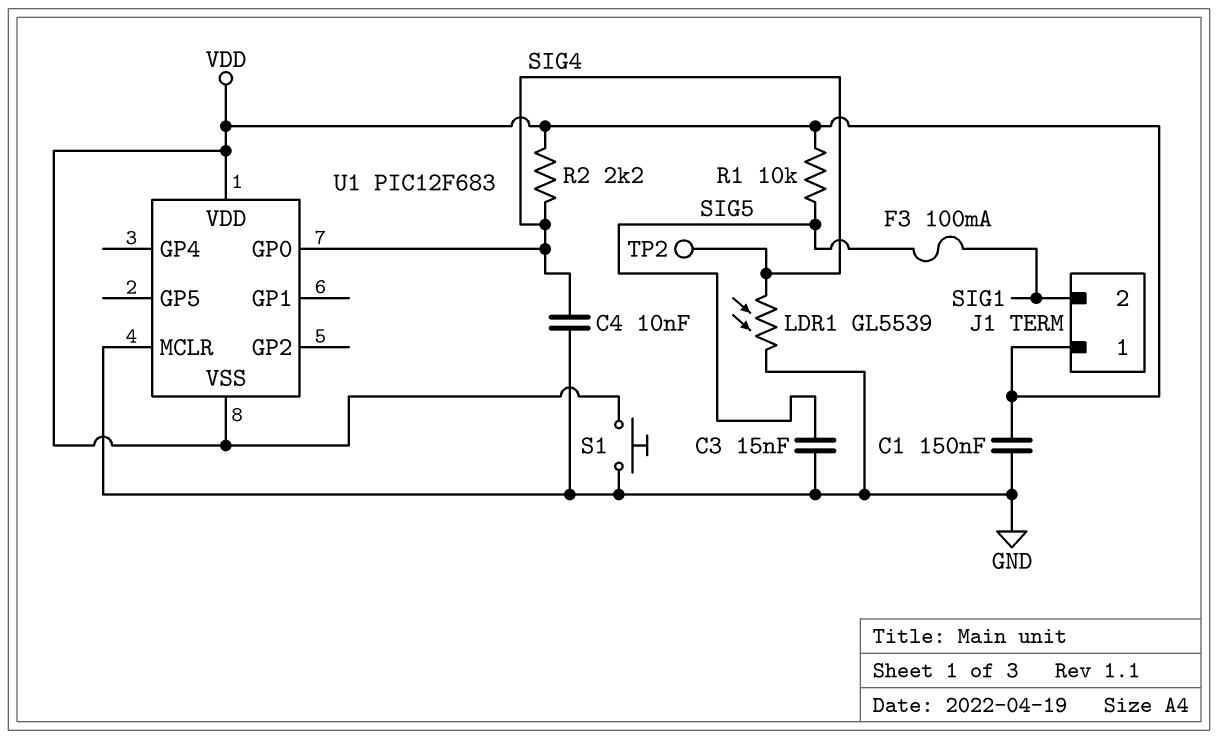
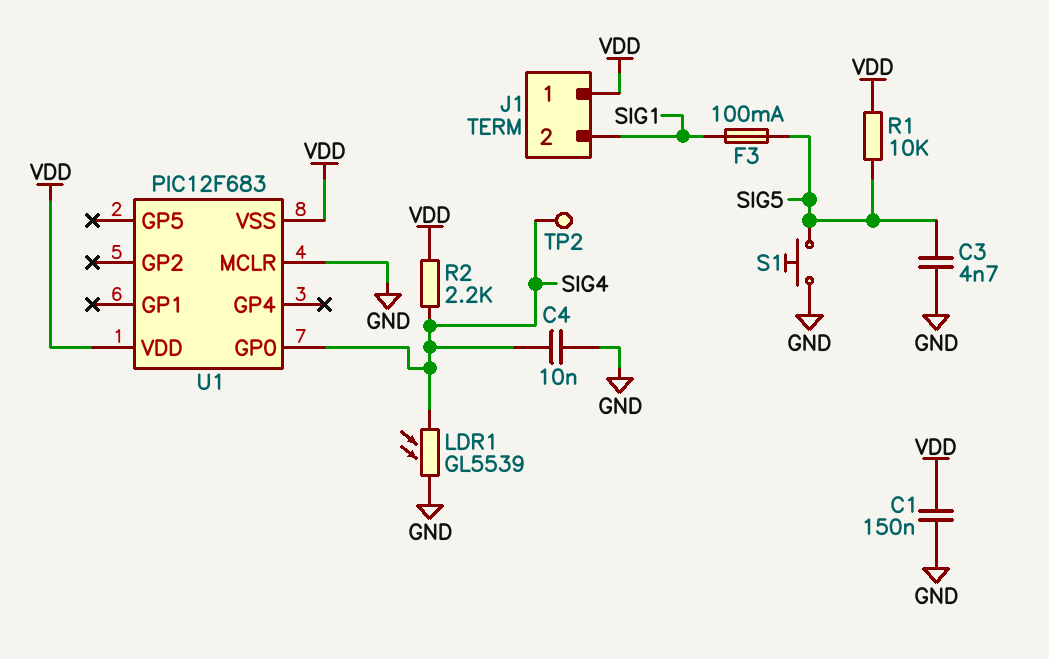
C3: 15nF (GND, SIG5) -> 4.7nF (GND, SIG5)
S1: button (GND, VDD) -> button (GND, SIG5)

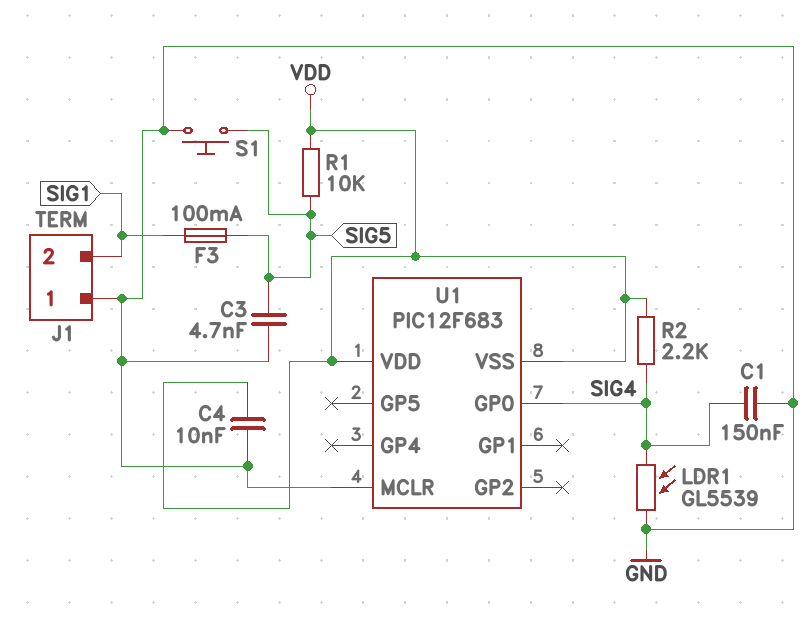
C1: 150nF (GND, VDD) -> 150nF (GND, SIG4)
C4: 10nF (GND, SIG4) -> 10nF (GND, VDD)
J1 pin 1: VDD -> GND
TP2: test point (SIG4) -> none

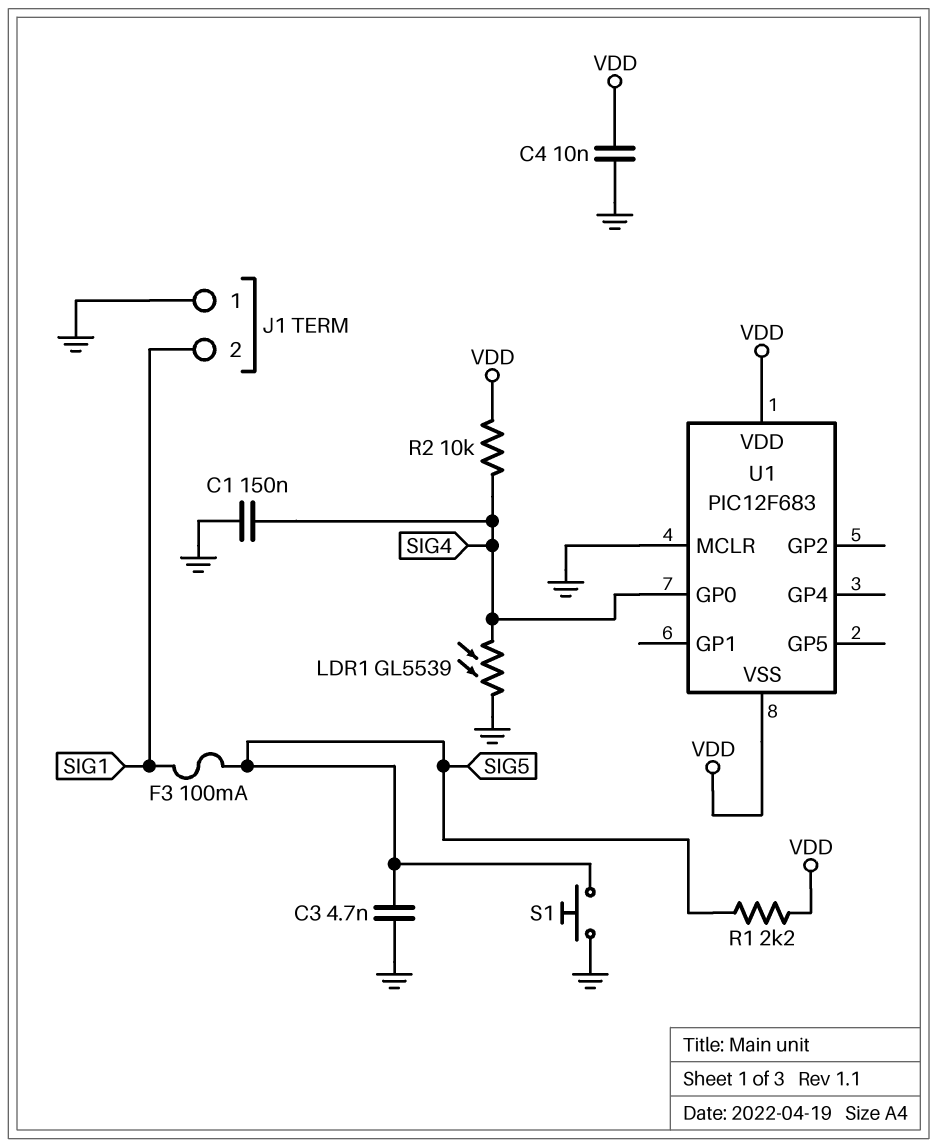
R1: 10k (SIG5, VDD) -> 2.2k (SIG5, VDD)
R2: 2.2k (SIG4, VDD) -> 10k (SIG4, VDD)

